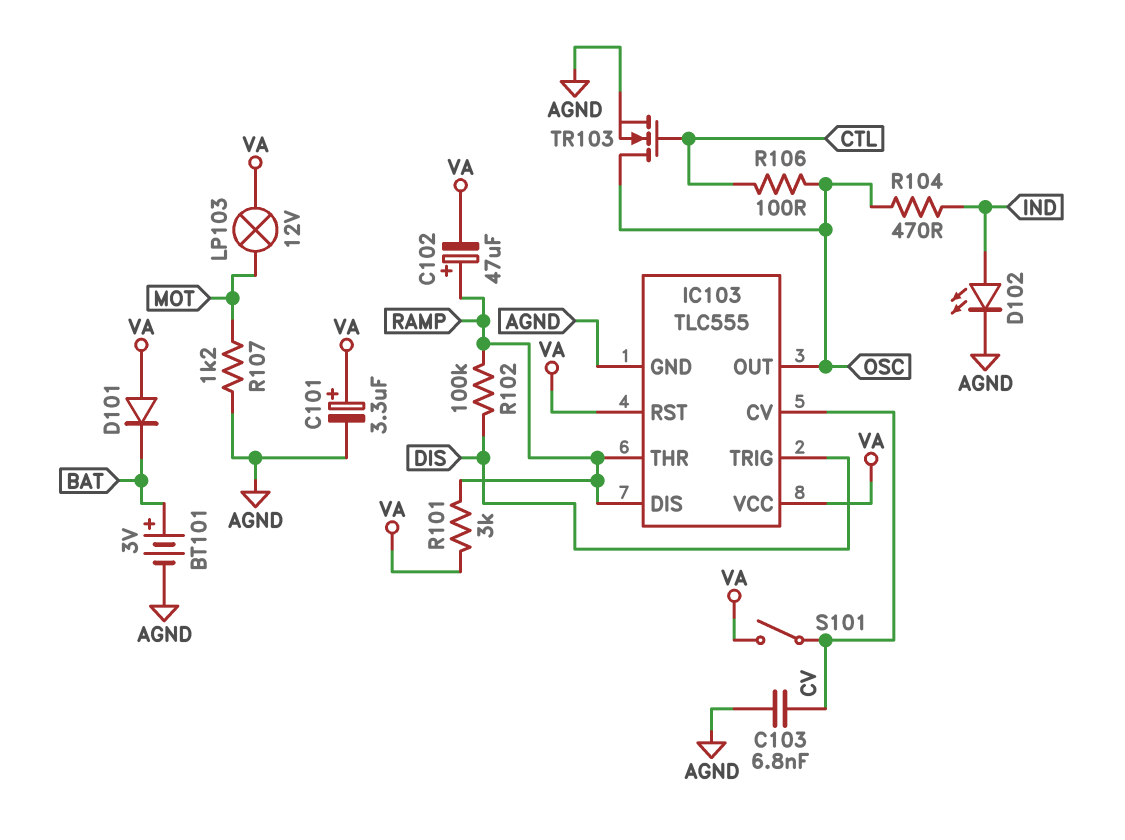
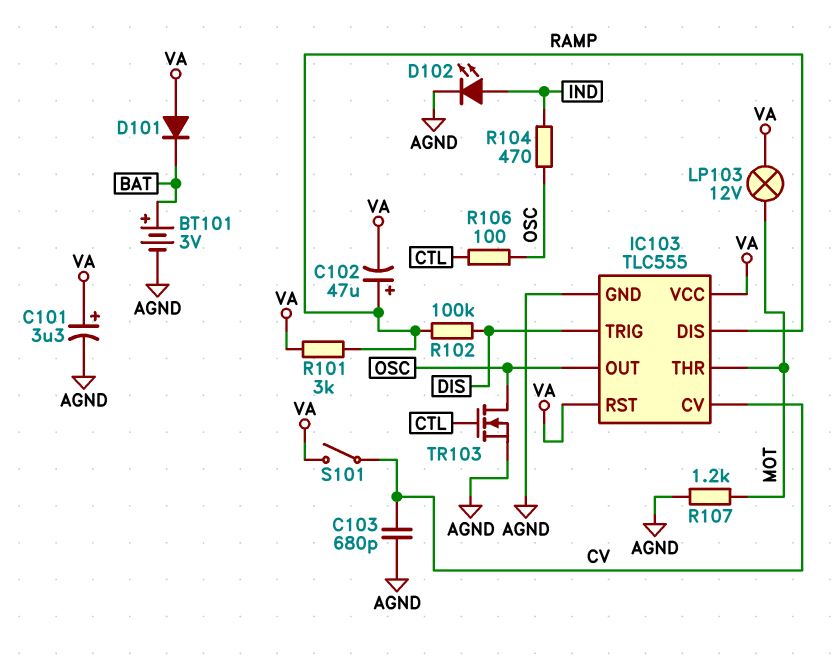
C103: 6.8nF (AGND, CV) -> 680pF (AGND, CV)
IC103 pin THR: RAMP -> MOT

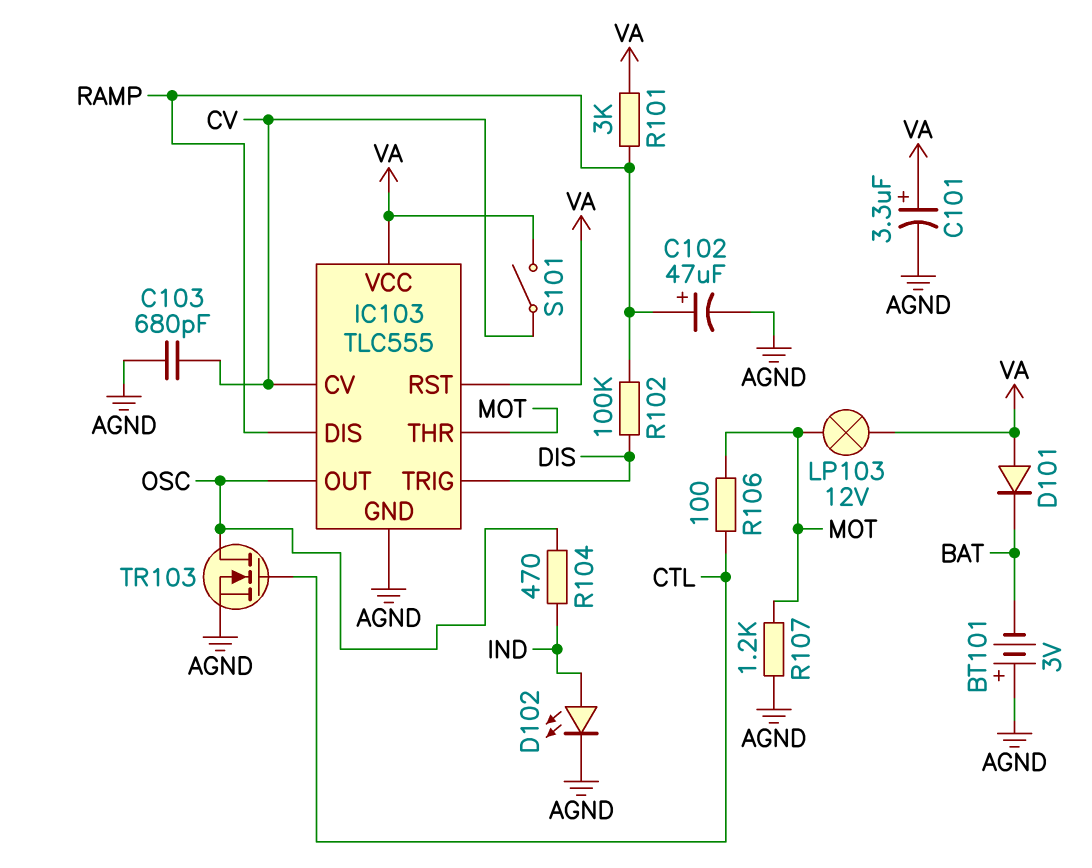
BT101: 3V (plus BAT, minus AGND) -> 3V (plus AGND, minus BAT)
C102: 47uF (plus RAMP, minus VA) -> 47uF (plus RAMP, minus AGND)
R106: 100 (CTL, OSC) -> 100 (CTL, MOT)

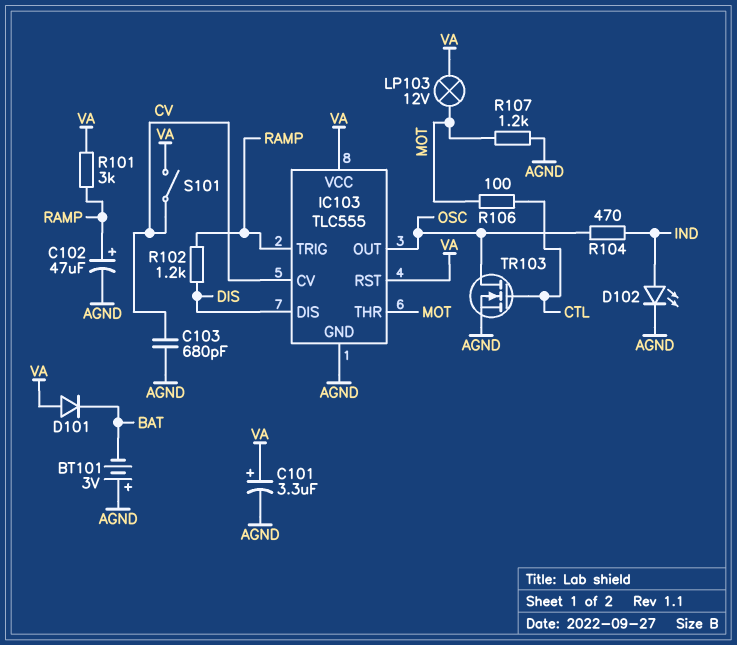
IC103 pin DIS: RAMP -> DIS
IC103 pin TRIG: DIS -> RAMP
R102: 100k (DIS, RAMP) -> 1.2k (DIS, RAMP)

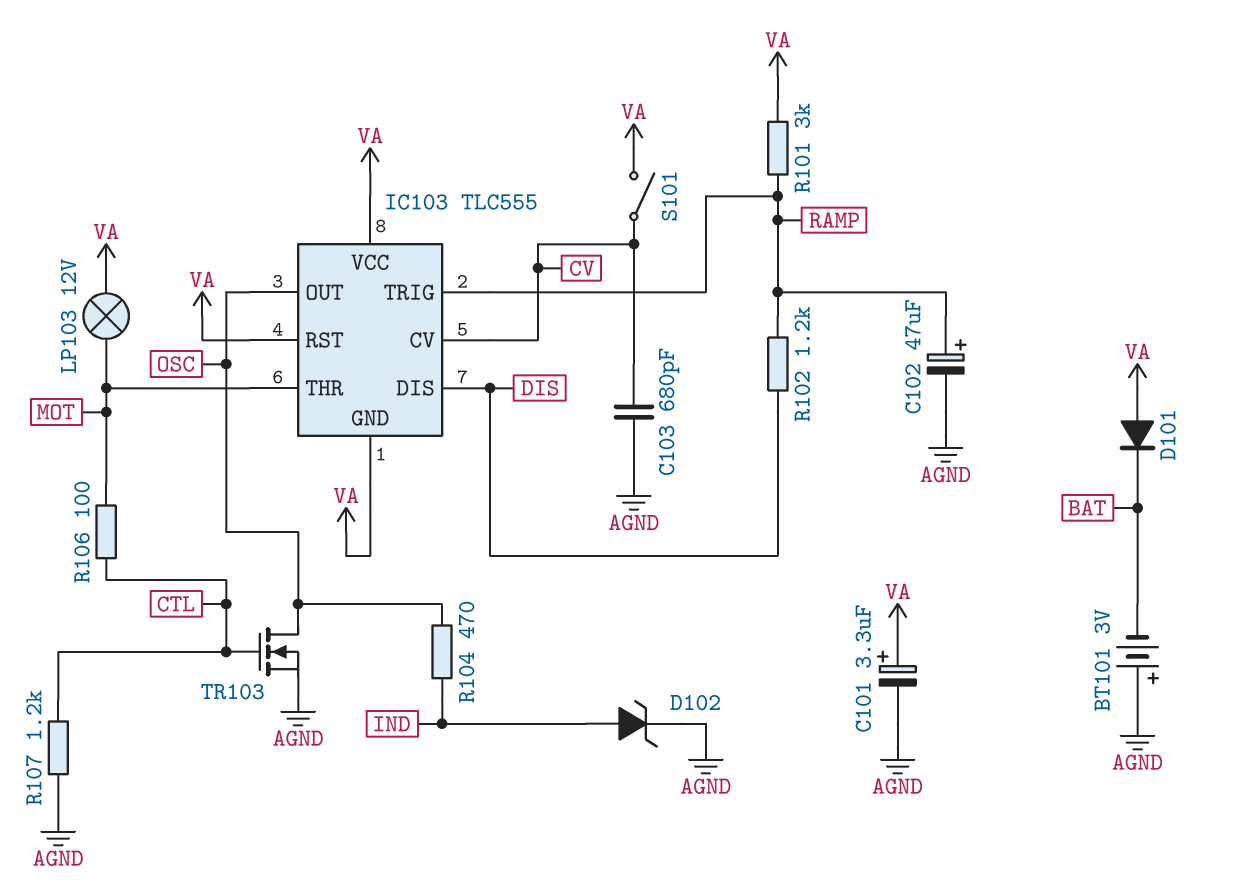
D102: LED (A IND, K AGND) -> zener (A IND, K AGND)
IC103 pin GND: AGND -> VA
R107: 1.2k (AGND, MOT) -> 1.2k (AGND, CTL)

